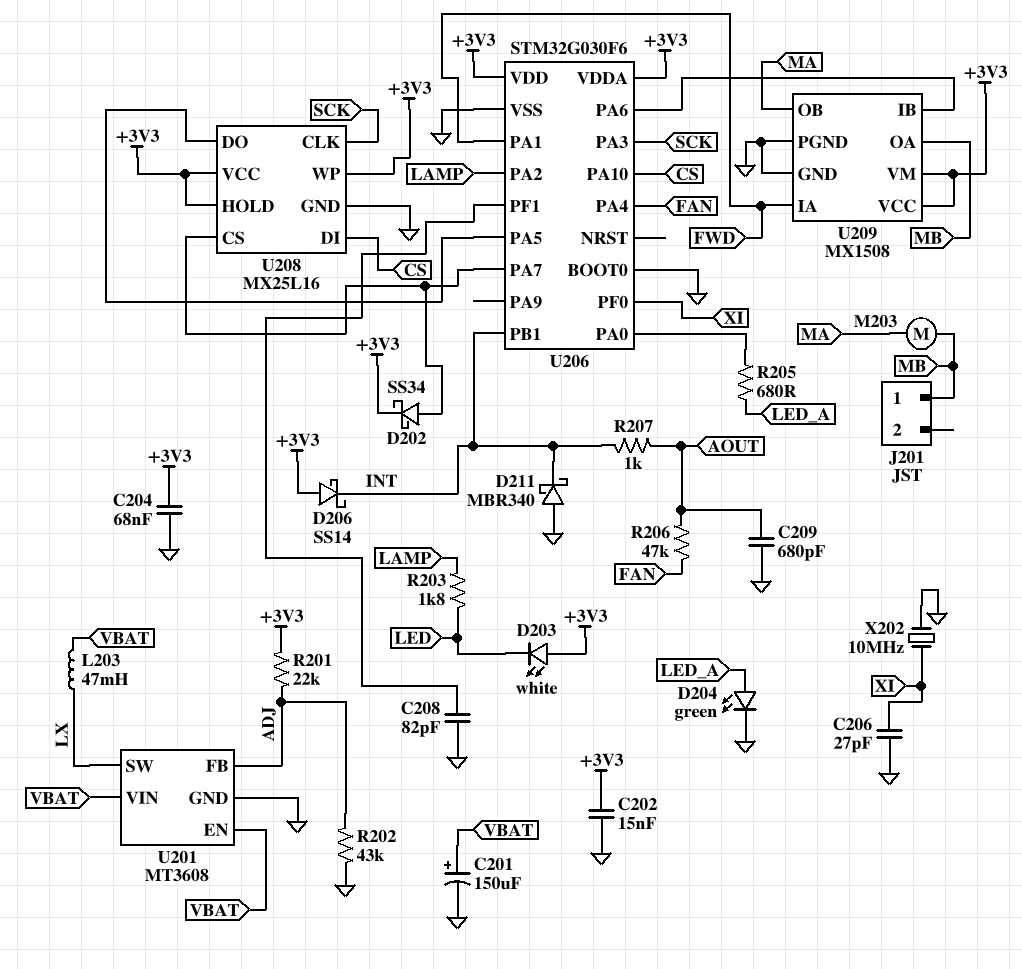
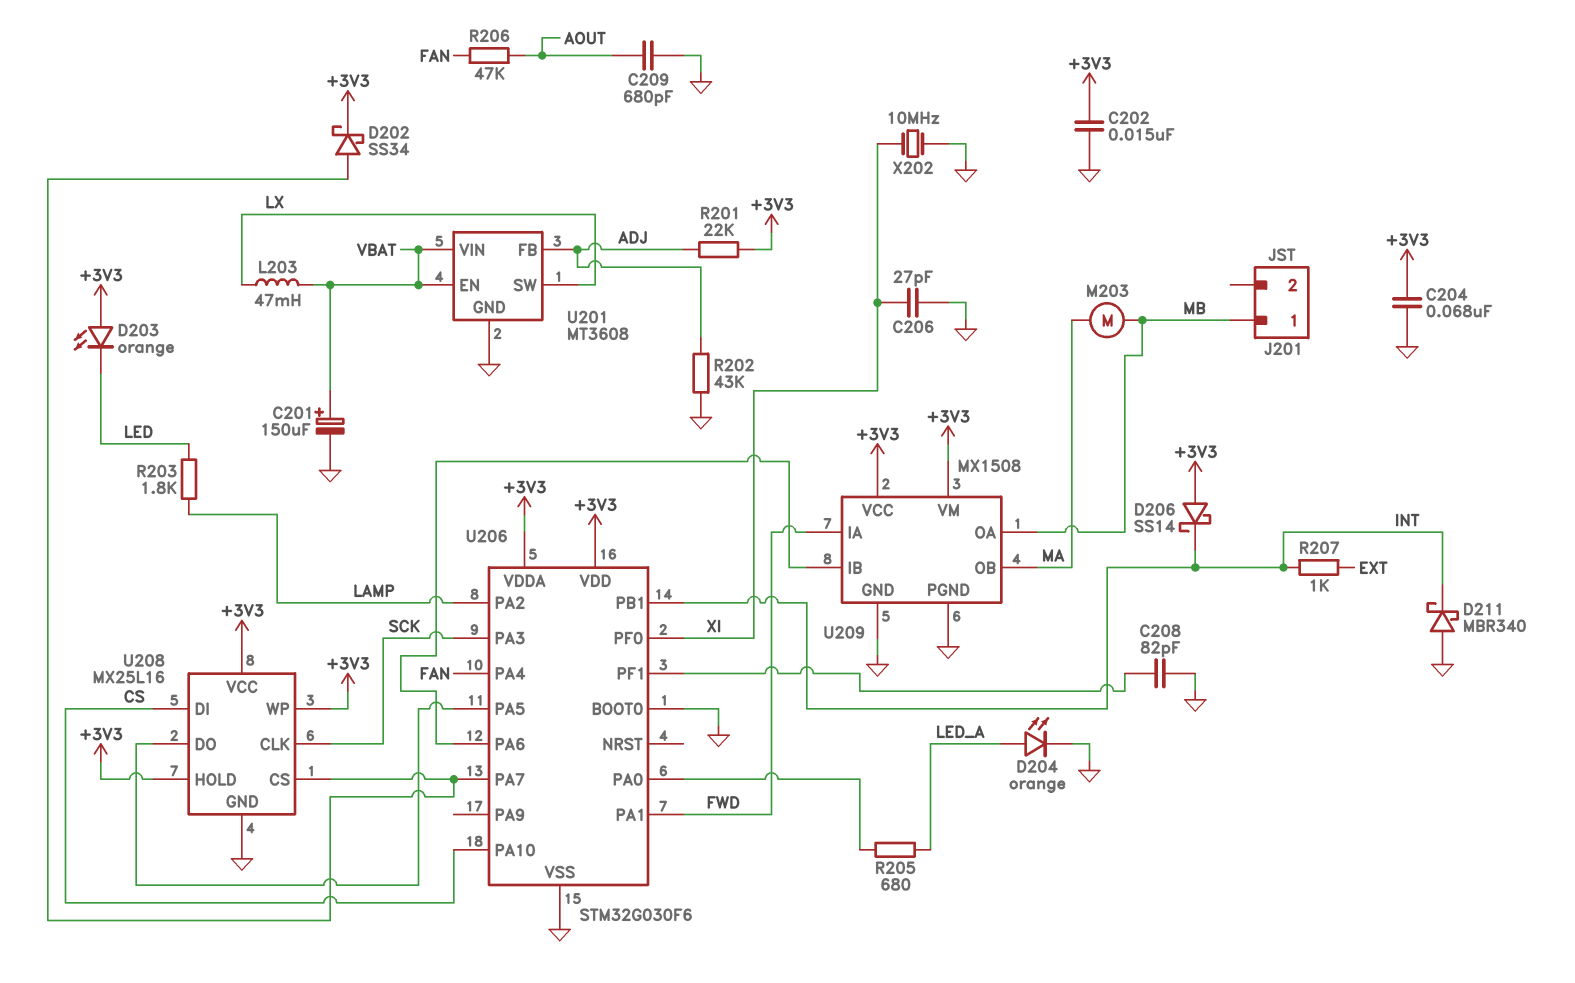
D203: LED white (A +3V3, K LED) -> LED orange (A +3V3, K LED)
D204: LED green (A LED_A, K GND) -> LED orange (A LED_A, K GND)
R207: 1k (AOUT, INT) -> 1k (EXT, INT)

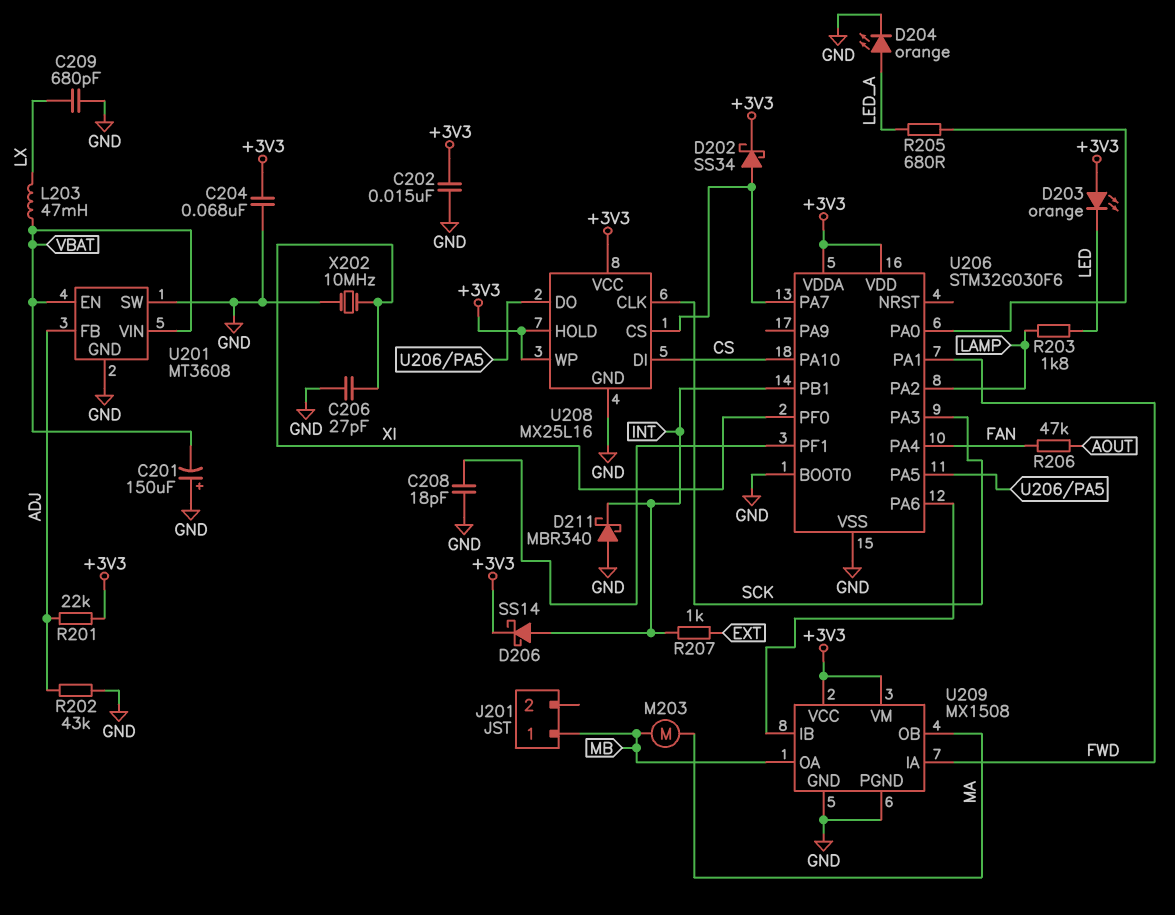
C201: 150uF (plus VBAT, minus GND) -> 150uF (plus GND, minus VBAT)
C208: 82pF (GND, U206/PF1) -> 18pF (GND, U206/PF1)
C209: 680pF (AOUT, GND) -> 680pF (GND, LX)
D206: schottky SS14 (A +3V3, K INT) -> schottky SS14 (A INT, K +3V3)
U201 pin SW: LX -> GND

